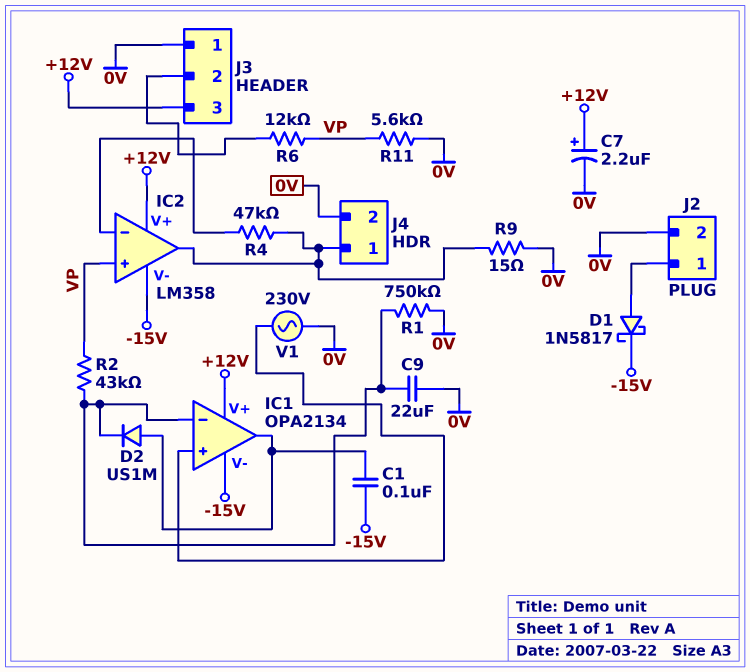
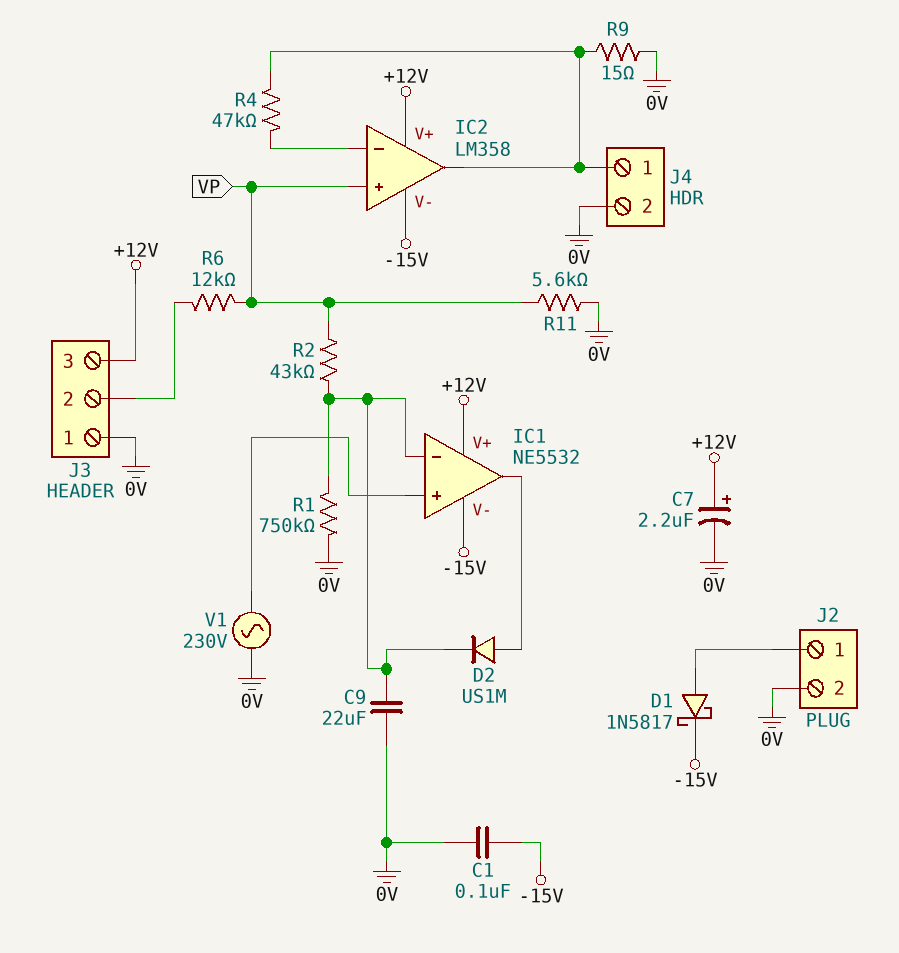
C1: 100nF (-15V, IC1/out) -> 100nF (-15V, 0V)
IC1: OPA2134 -> NE5532

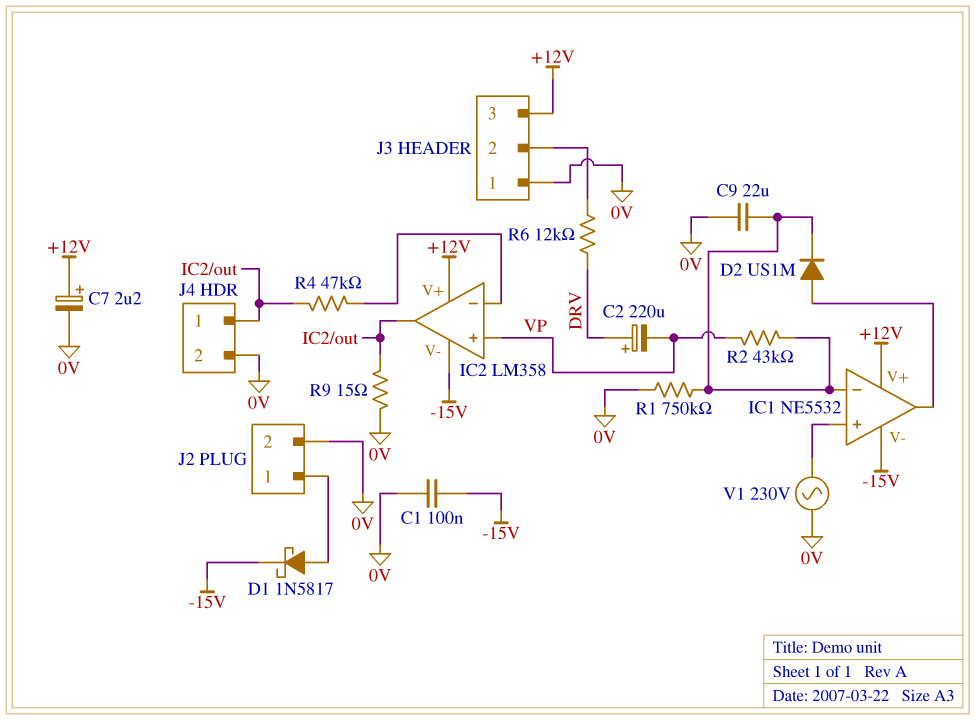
C2: none -> 220uF (plus DRV, minus VP)
R6: 12k (J3/2, VP) -> 12k (DRV, J3/2)
R11: 5.6k (0V, VP) -> none

